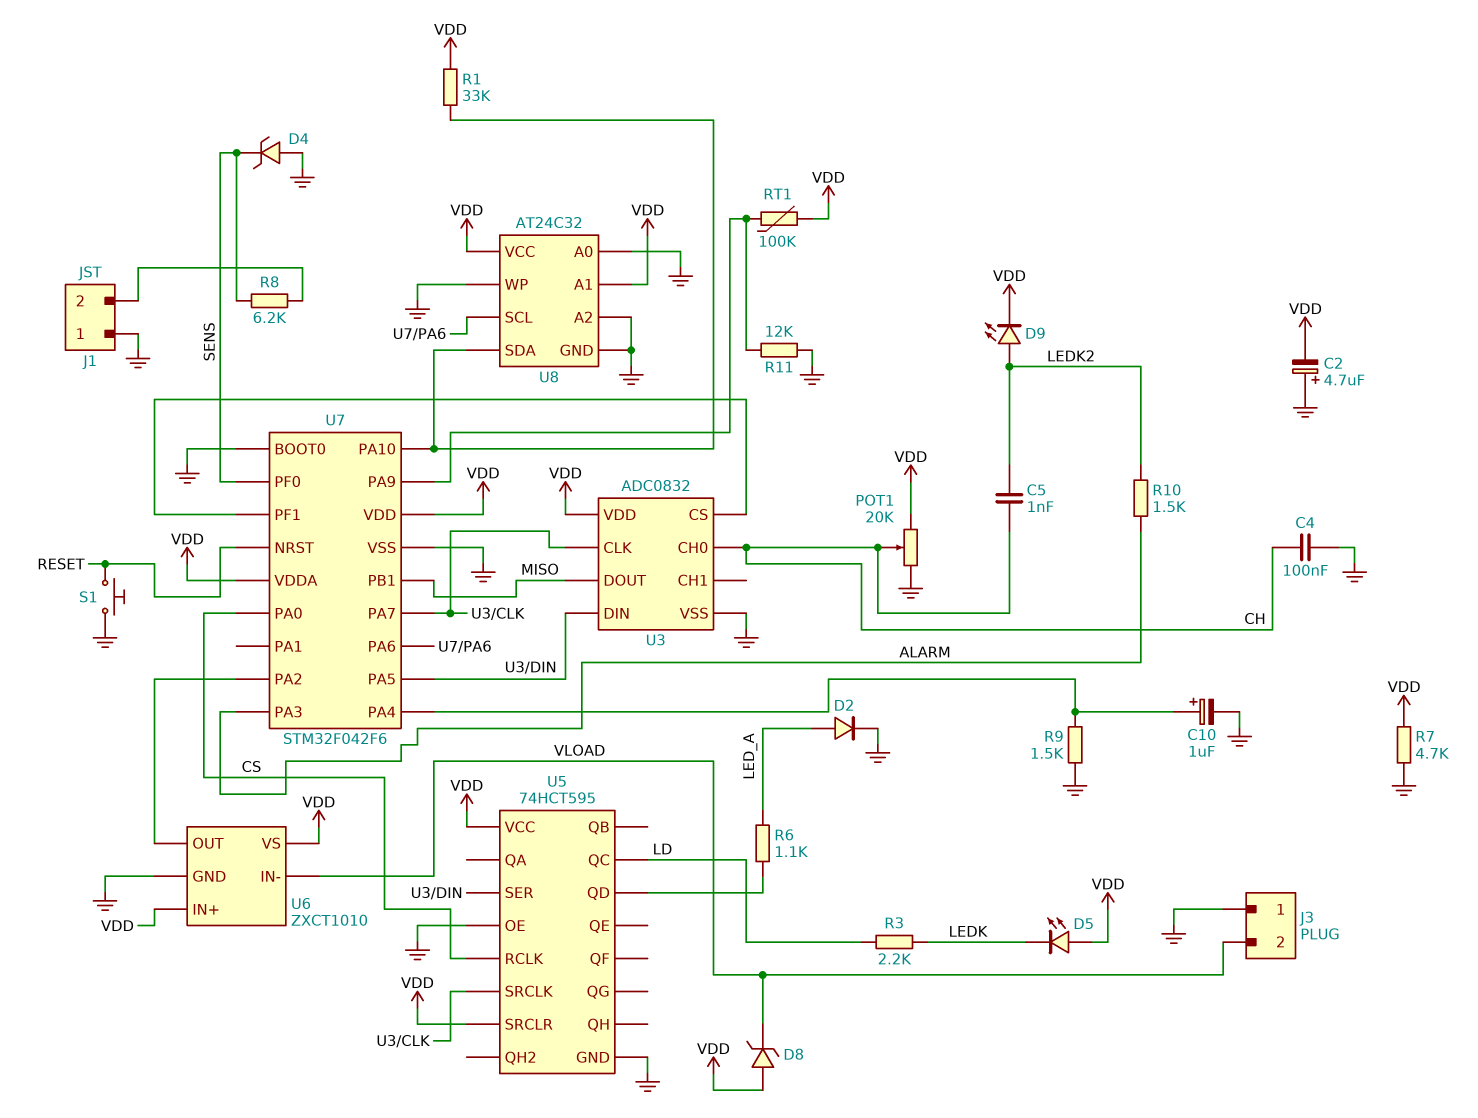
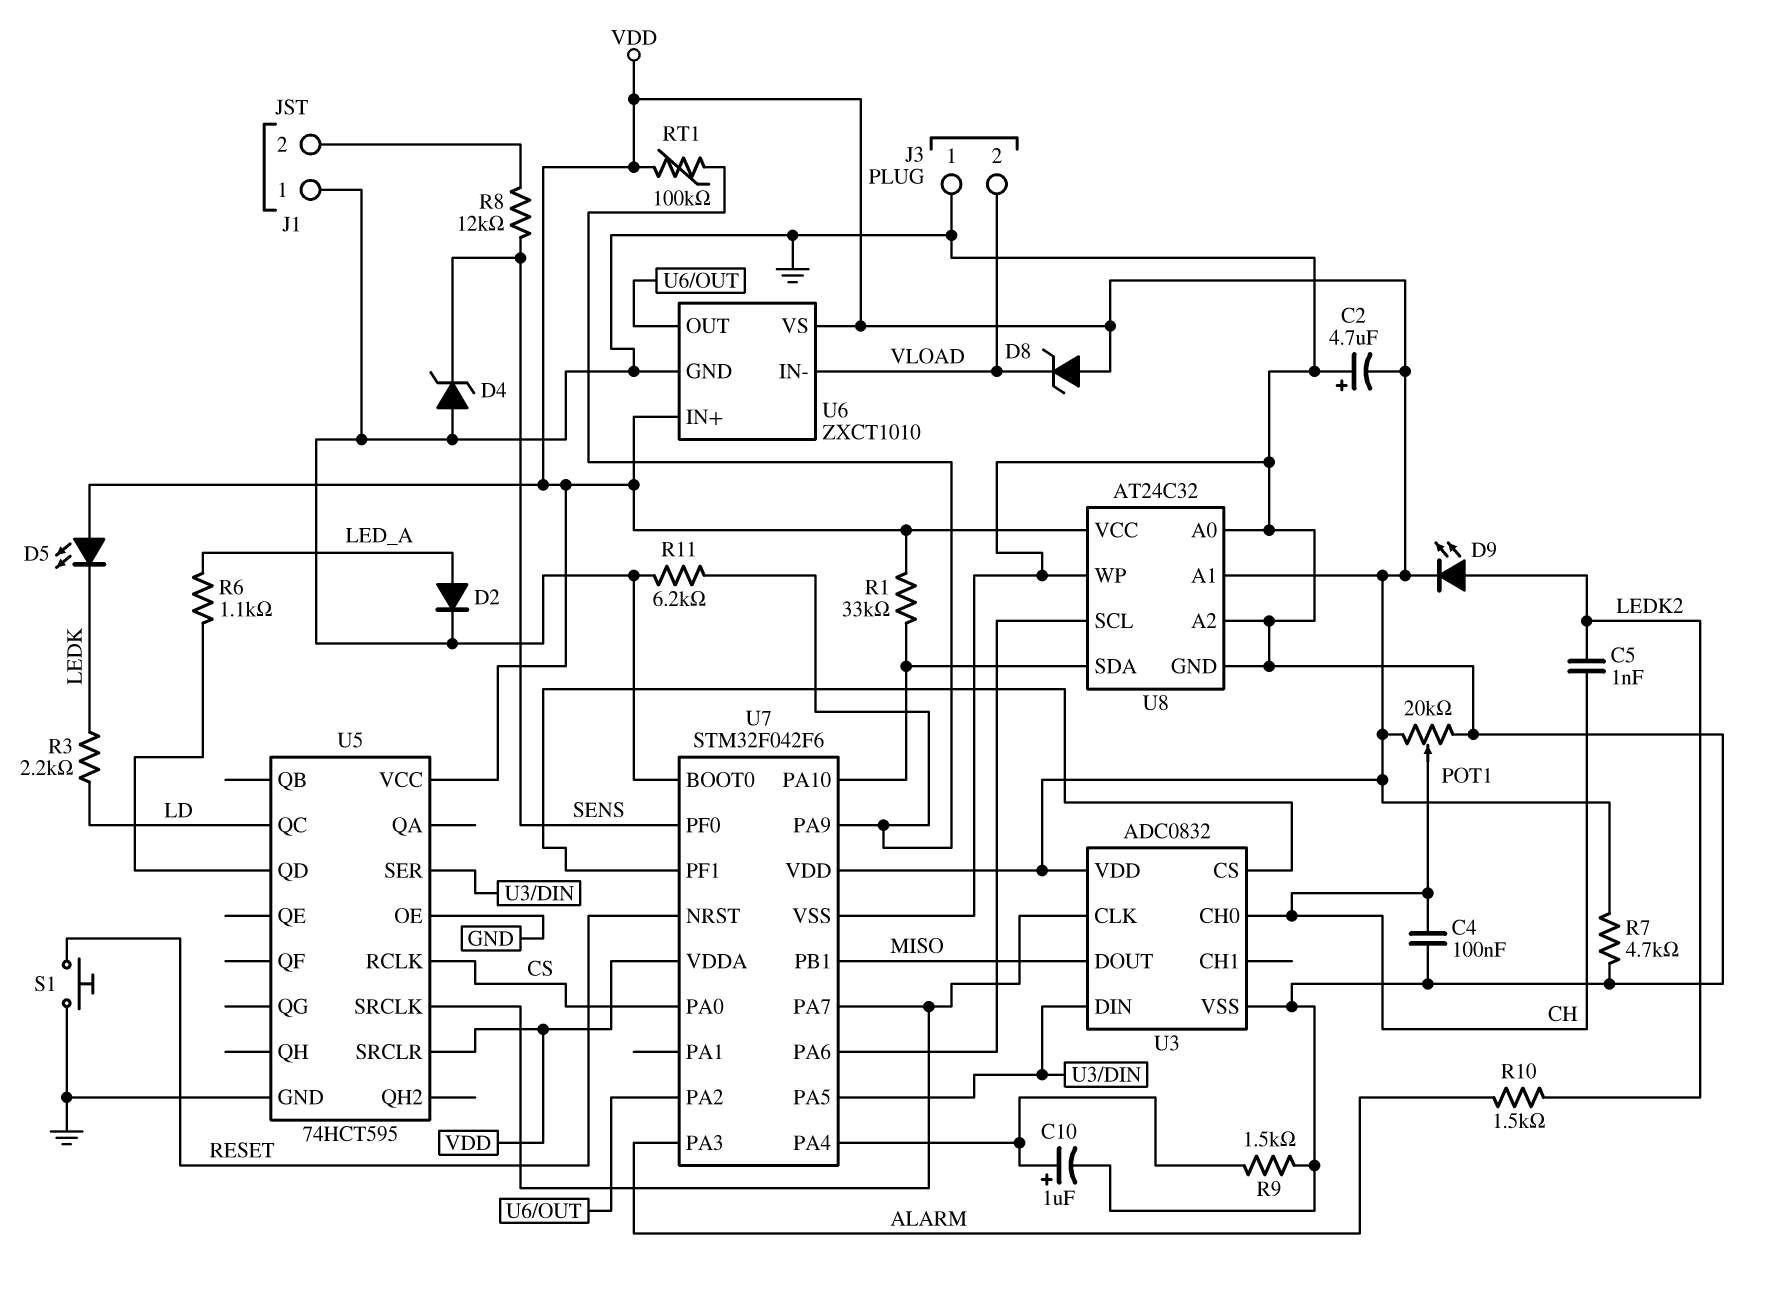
R8: 6.2k (J1/2, SENS) -> 12k (J1/2, SENS)
R11: 12k (GND, U7/PA9) -> 6.2k (GND, U7/PA9)

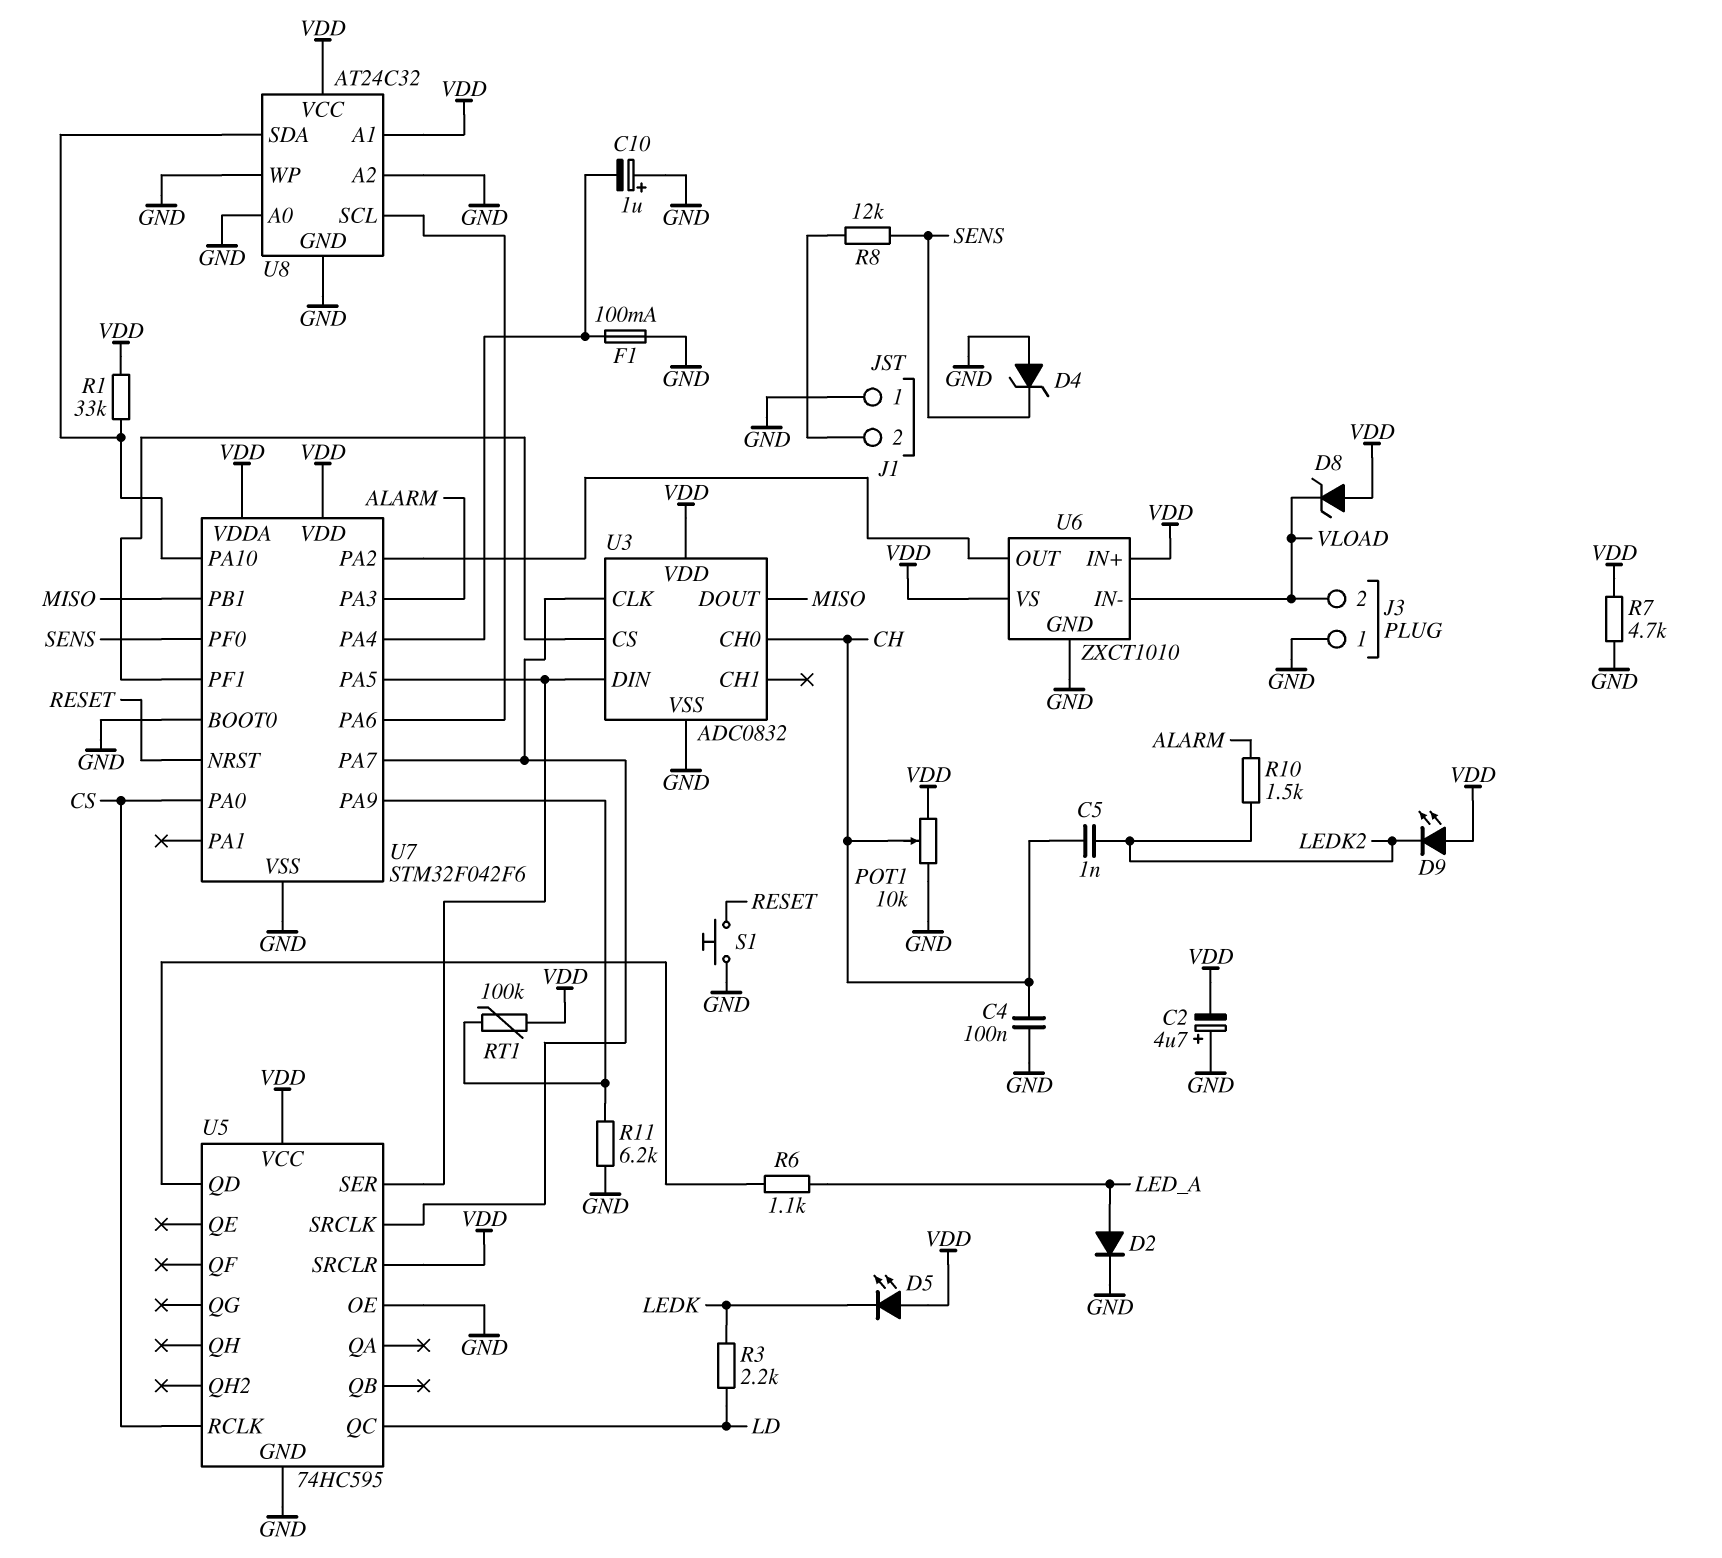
C10: 1uF (plus U7/PA4, minus GND) -> 1uF (plus GND, minus U7/PA4)
D9: LED (A LEDK2, K VDD) -> LED (A VDD, K LEDK2)
F1: none -> 100mA (GND, U7/PA4)
POT1: 20k (GND, VDD, wiper CH) -> 10k (GND, VDD, wiper CH)
R9: 1.5k (GND, U7/PA4) -> none
U5: 74HCT595 -> 74HC595

